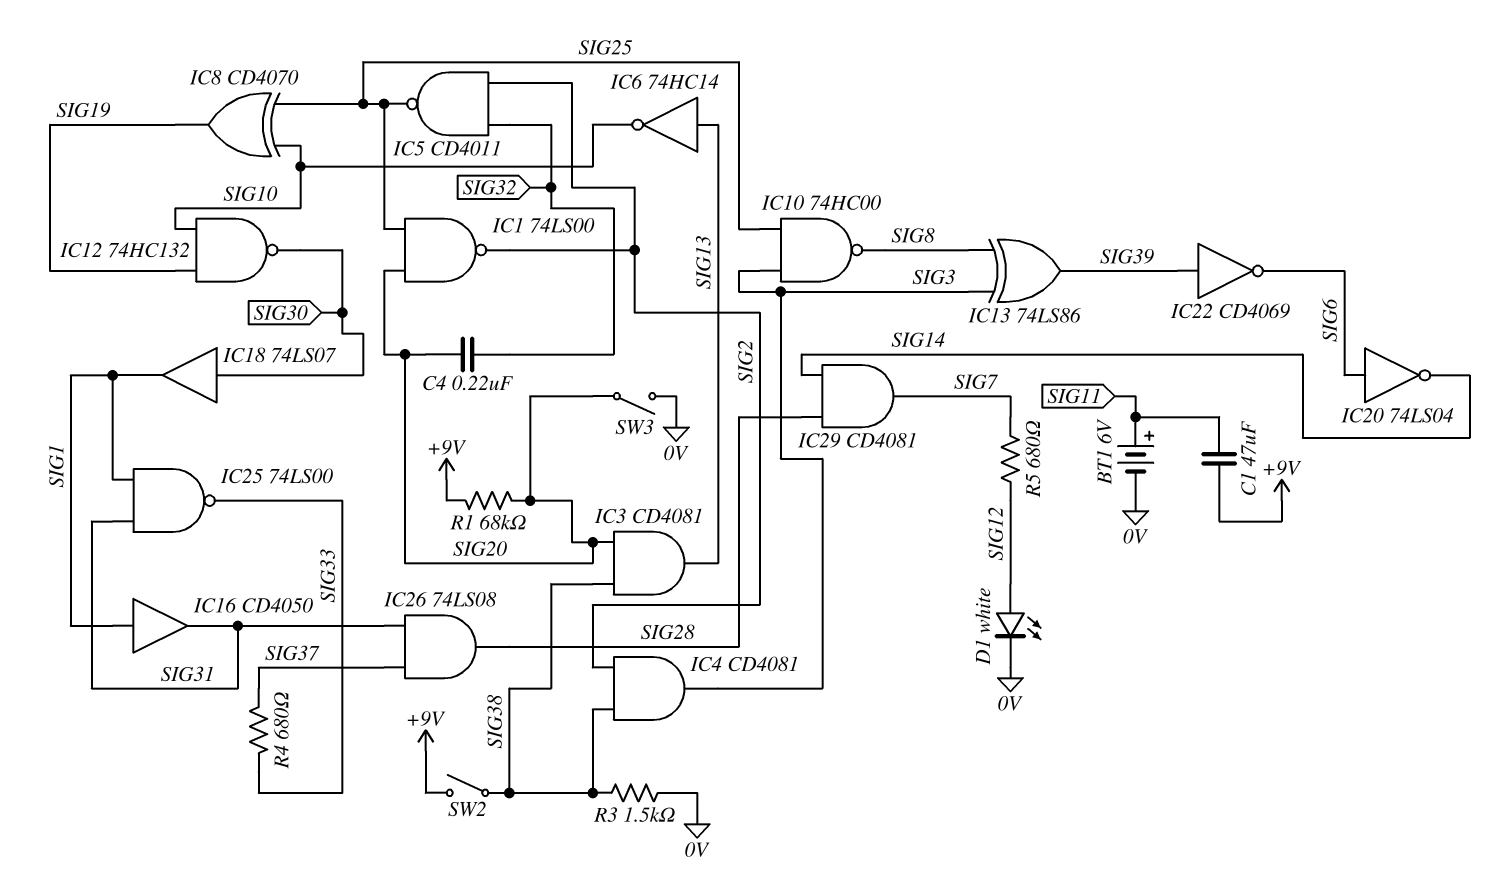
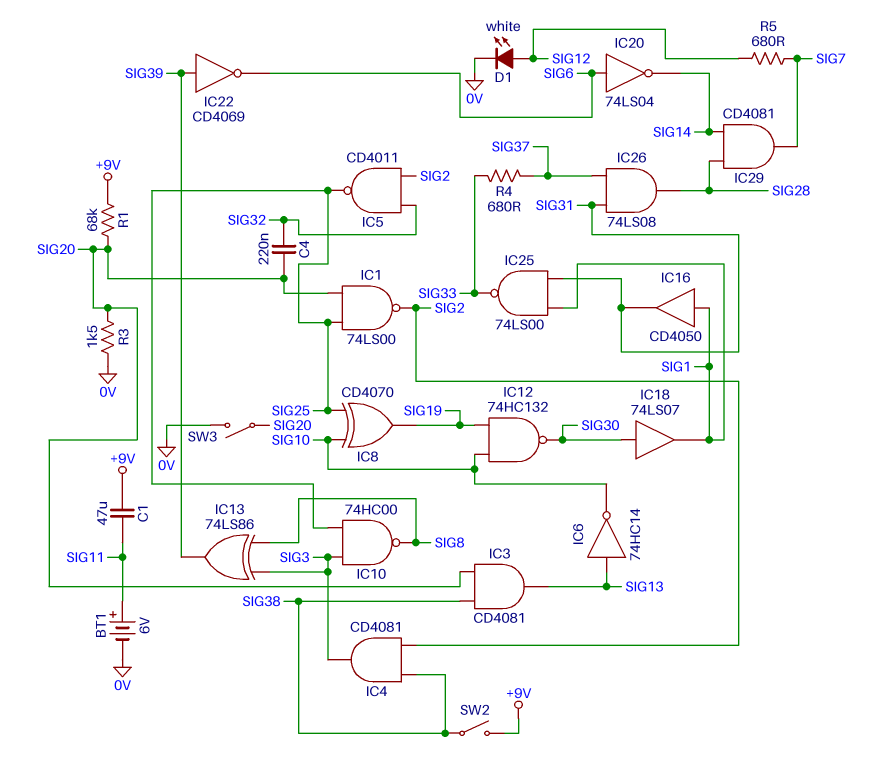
R3: 1.5k (0V, SIG38) -> 1.5k (0V, SIG20)

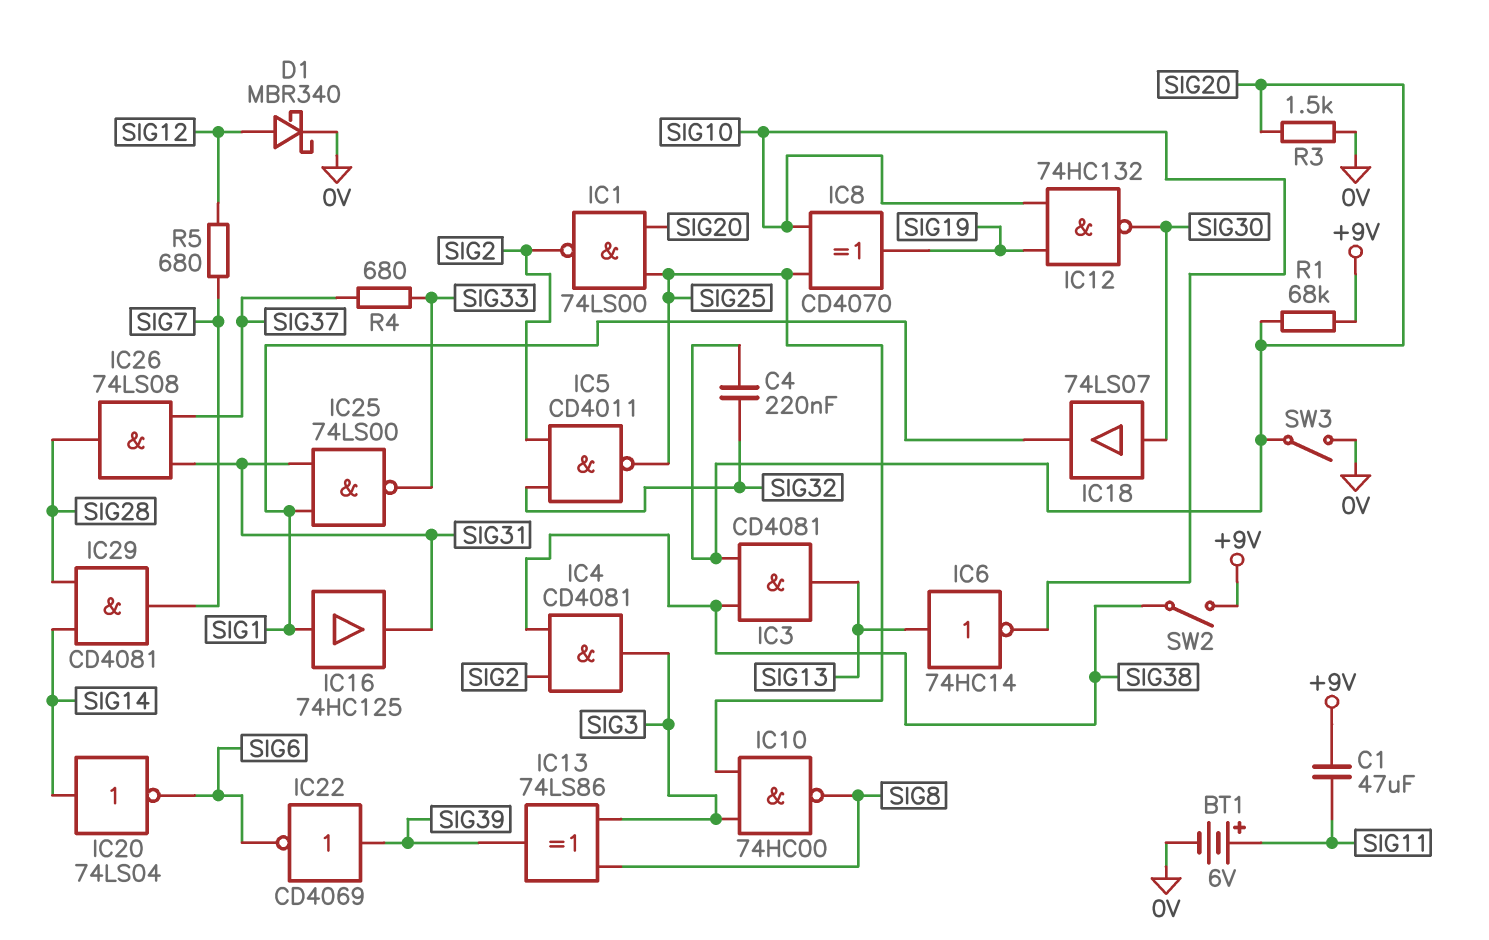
D1: LED white (A SIG12, K 0V) -> schottky MBR340 (A SIG12, K 0V)
IC16: buffer CD4050 (in SIG1, out SIG31) -> buffer 74HC125 (in SIG1, out SIG31)
IC20: NOT 74LS04 (in SIG6, out SIG14) -> NOT 74LS04 (in SIG14, out SIG6)

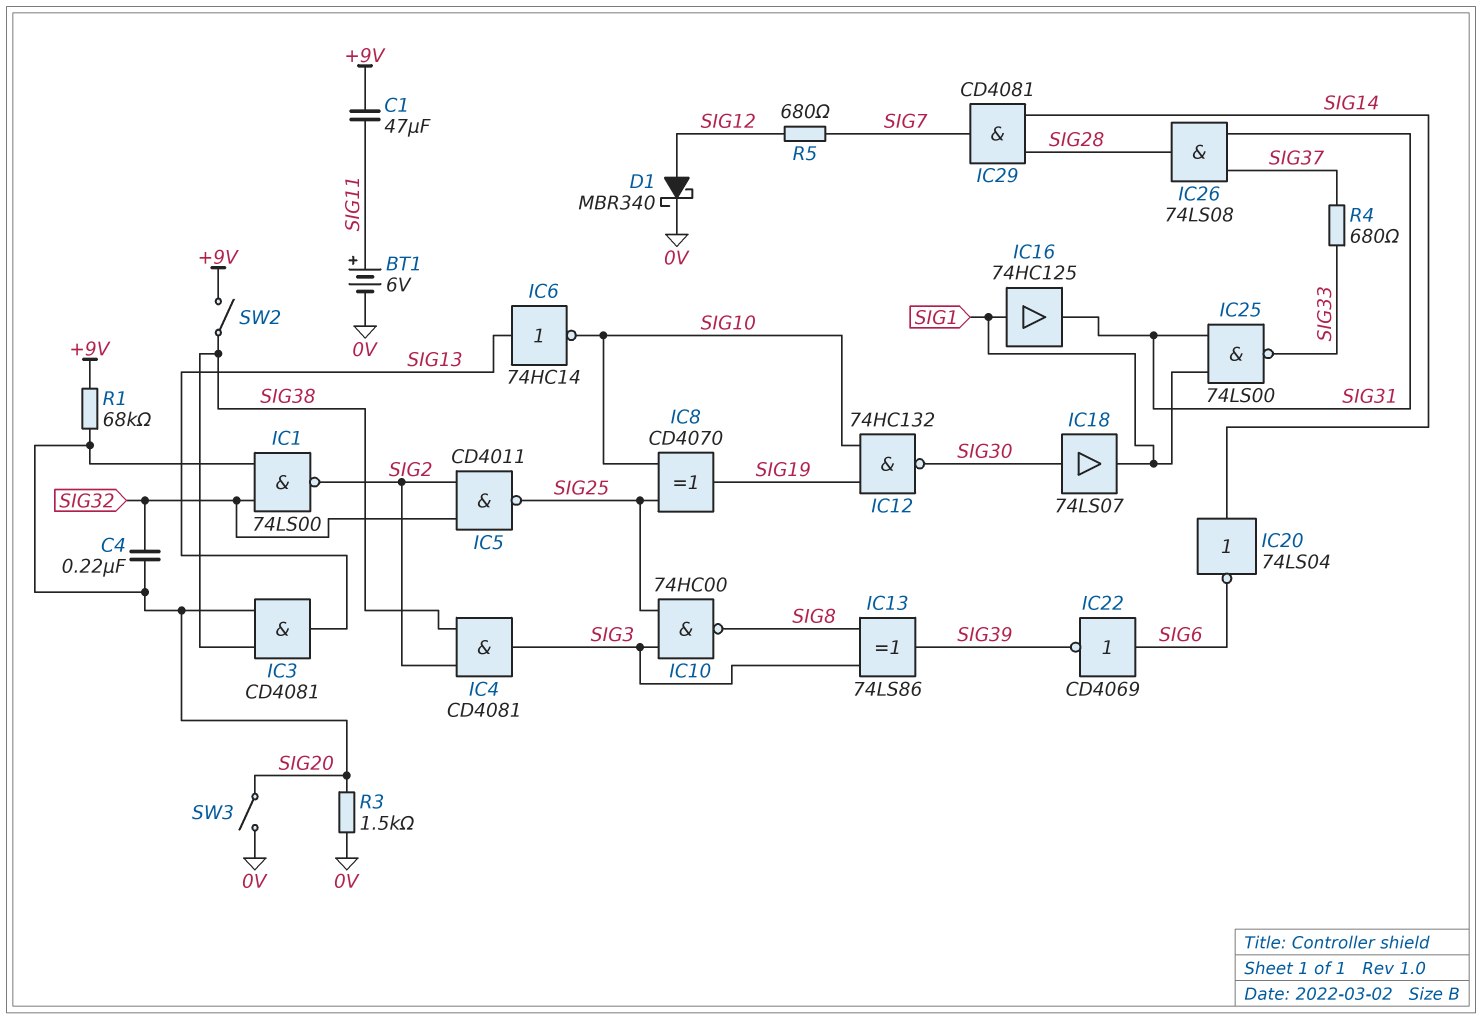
IC1: NAND 74LS00 (in SIG20, in SIG25, out SIG2) -> NAND 74LS00 (in SIG20, in SIG32, out SIG2)
IC22: NOT CD4069 (in SIG39, out SIG6) -> NOT CD4069 (in SIG6, out SIG39)

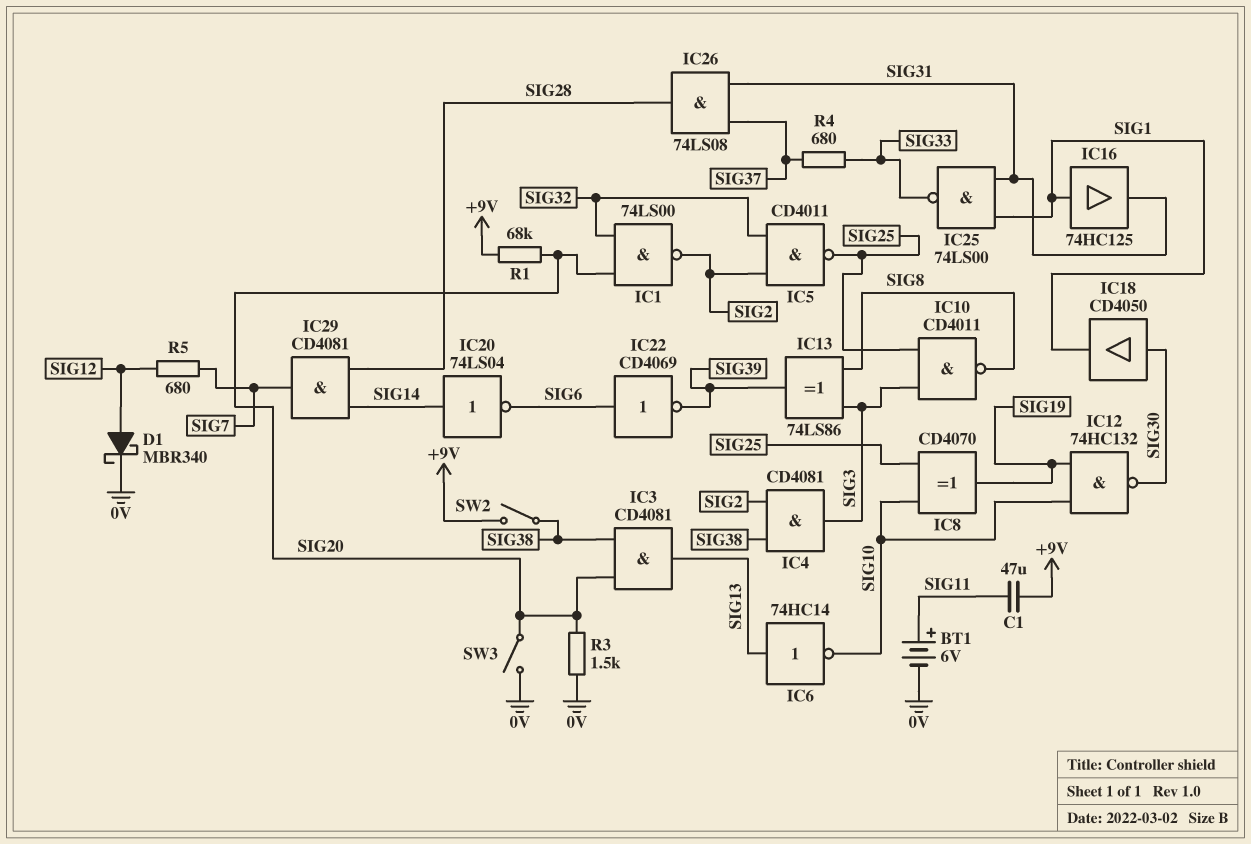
C4: 220nF (SIG20, SIG32) -> none
IC10: NAND 74HC00 (in SIG3, in SIG25, out SIG8) -> NAND CD4011 (in SIG3, in SIG25, out SIG8)
IC18: buffer 74LS07 (in SIG30, out SIG1) -> buffer CD4050 (in SIG30, out SIG1)

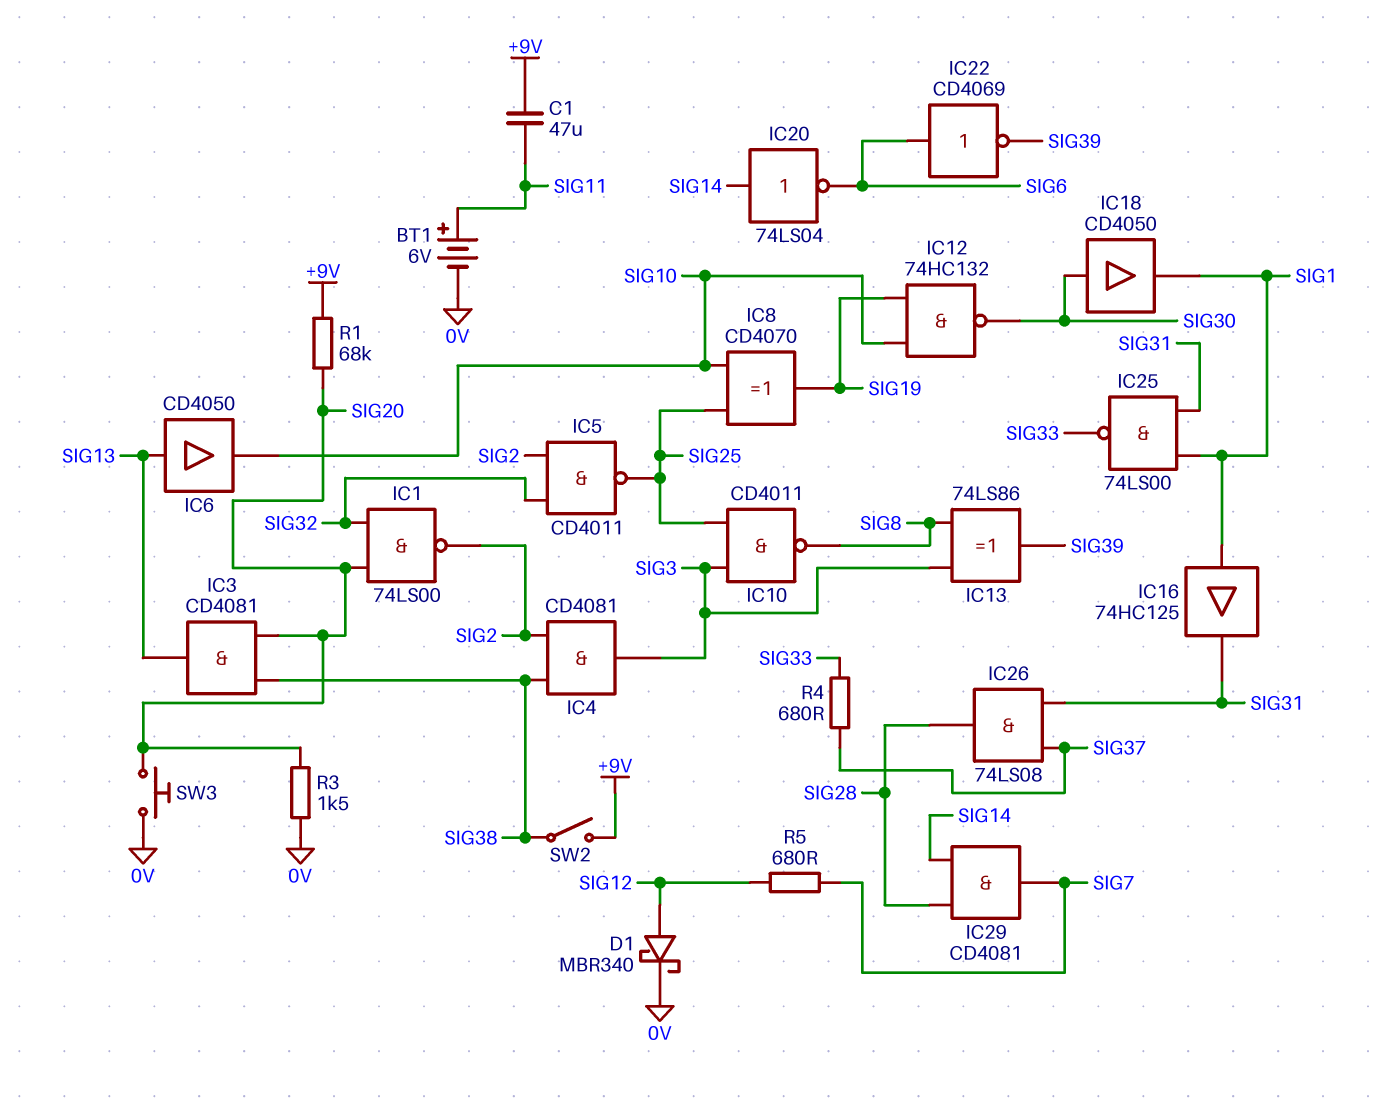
IC6: NOT 74HC14 (in SIG13, out SIG10) -> buffer CD4050 (in SIG13, out SIG10)
SW3: switch (0V, SIG20) -> button (0V, SIG20)

